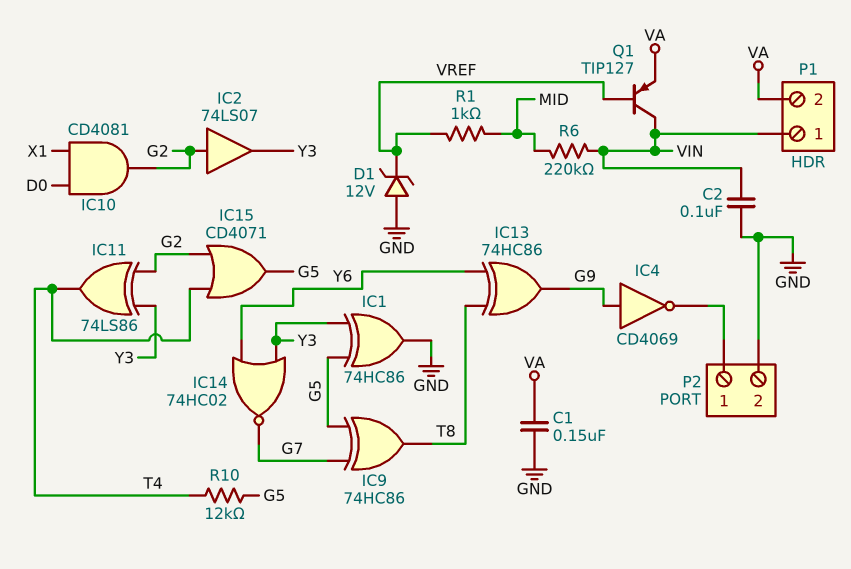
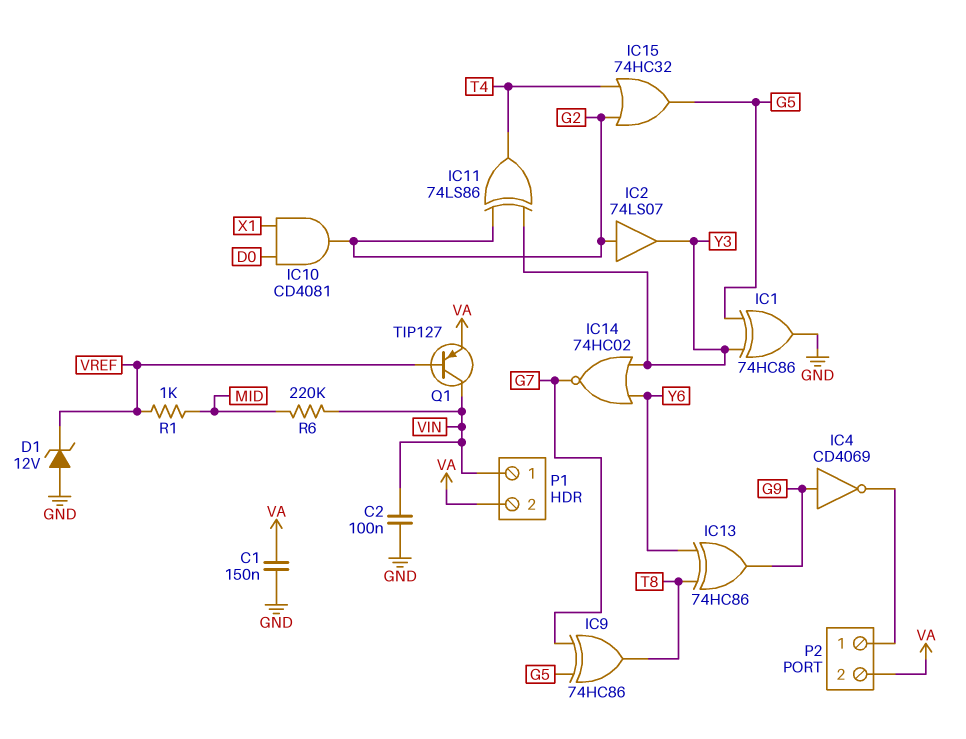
IC15: OR CD4071 (in G2, in T4, out G5) -> OR 74HC32 (in G2, in T4, out G5)
P2 pin 2: GND -> VA
R10: 12k (G5, T4) -> none

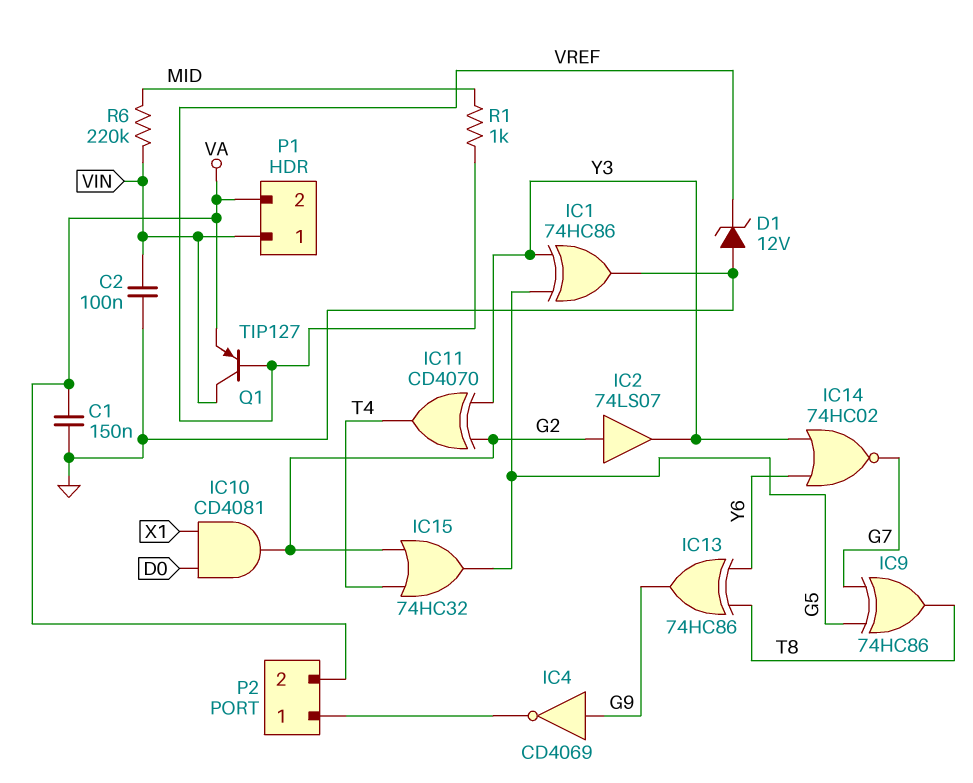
IC11: XOR 74LS86 (in G2, in Y3, out T4) -> XOR CD4070 (in G2, in Y3, out T4)

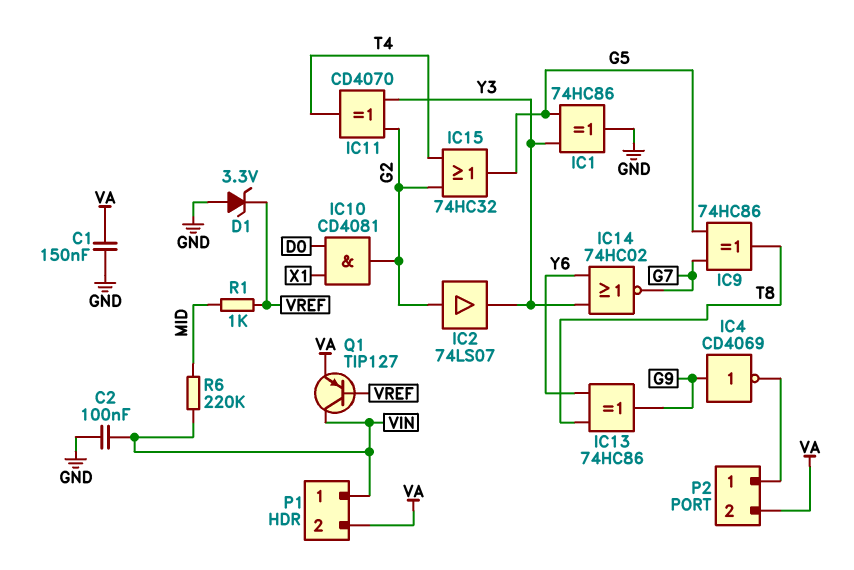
D1: zener 12V (A GND, K VREF) -> zener 3.3V (A GND, K VREF)

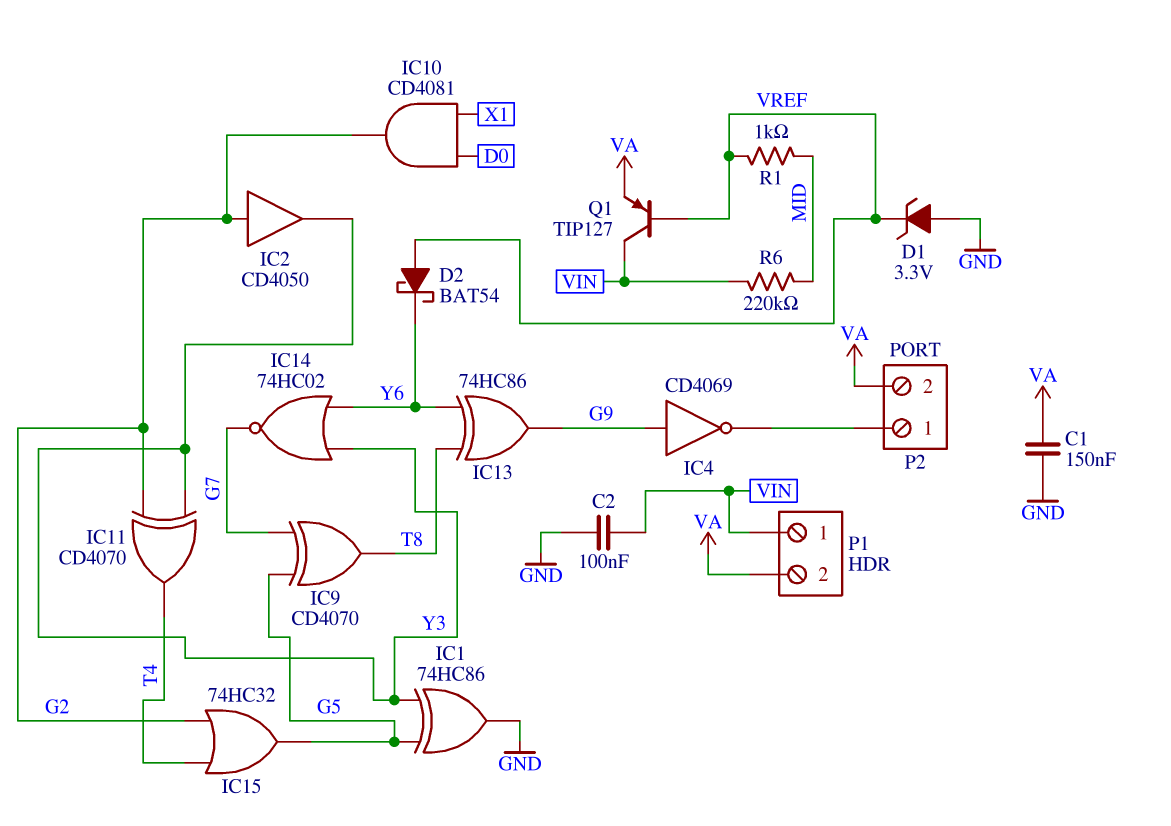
D2: none -> schottky BAT54 (A VREF, K Y6)
IC2: buffer 74LS07 (in G2, out Y3) -> buffer CD4050 (in G2, out Y3)
IC9: XOR 74HC86 (in G5, in G7, out T8) -> XOR CD4070 (in G5, in G7, out T8)

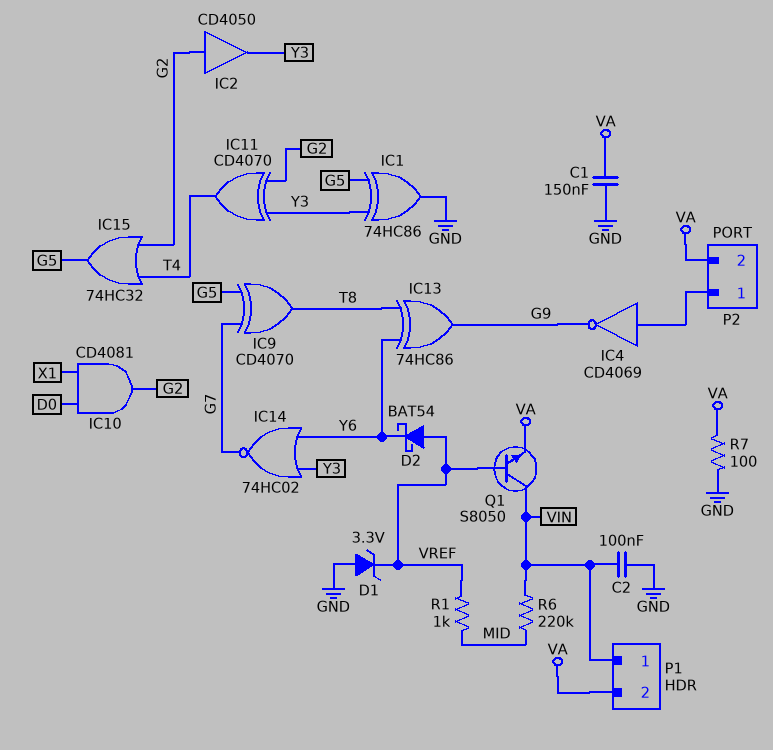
IC4: NOT CD4069 (in G9, out P2/1) -> NOT CD4069 (in P2/1, out G9)
Q1: PNP TIP127 (B VREF, C VIN, E VA) -> NPN S8050 (B VREF, C VIN, E VA)
R7: none -> 100 (GND, VA)

